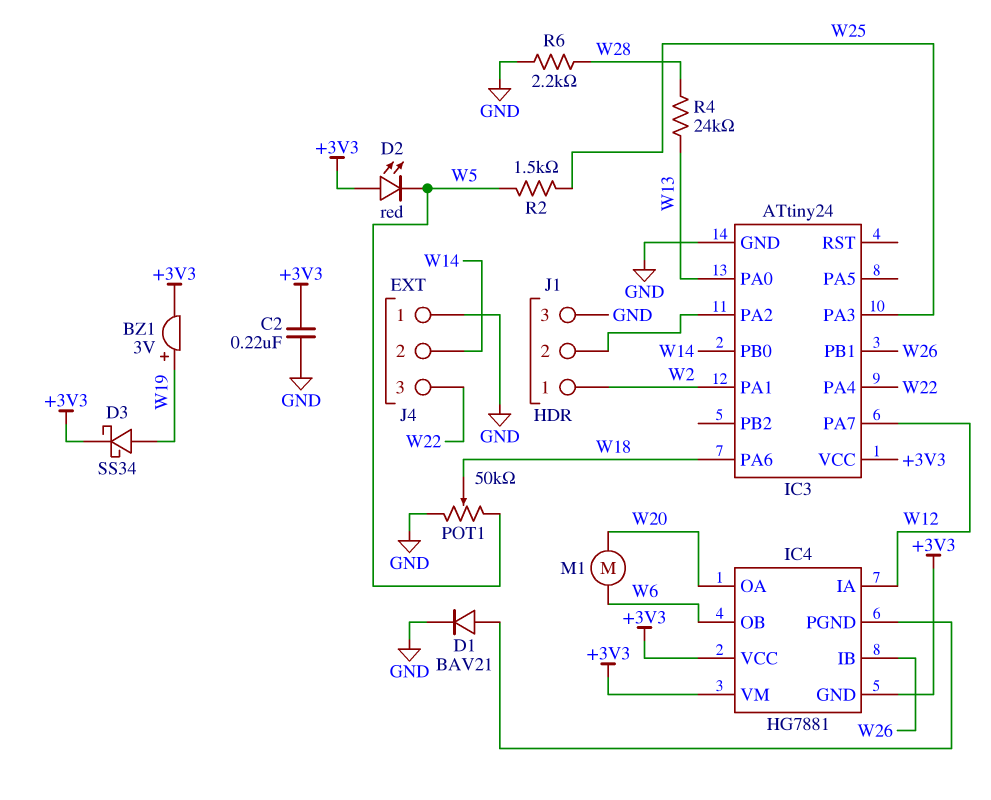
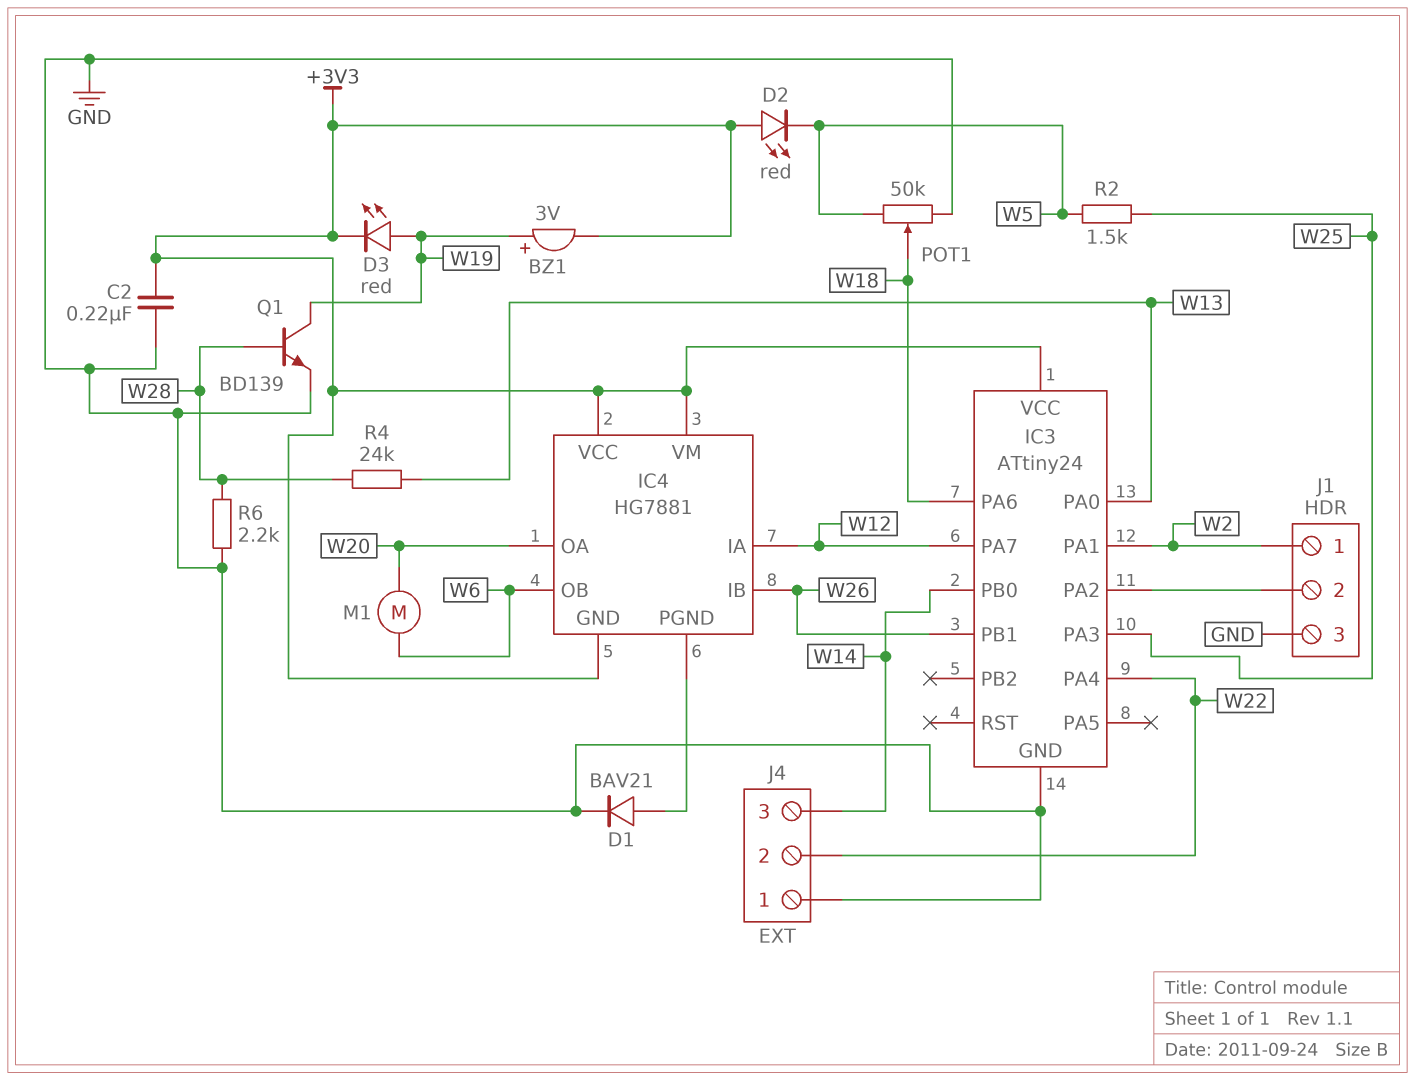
D3: schottky SS34 (A W19, K +3V3) -> LED red (A W19, K +3V3)
J4 pin 2: W14 -> W22
J4 pin 3: W22 -> W14
Q1: none -> NPN BD139 (B W28, C W19, E GND)

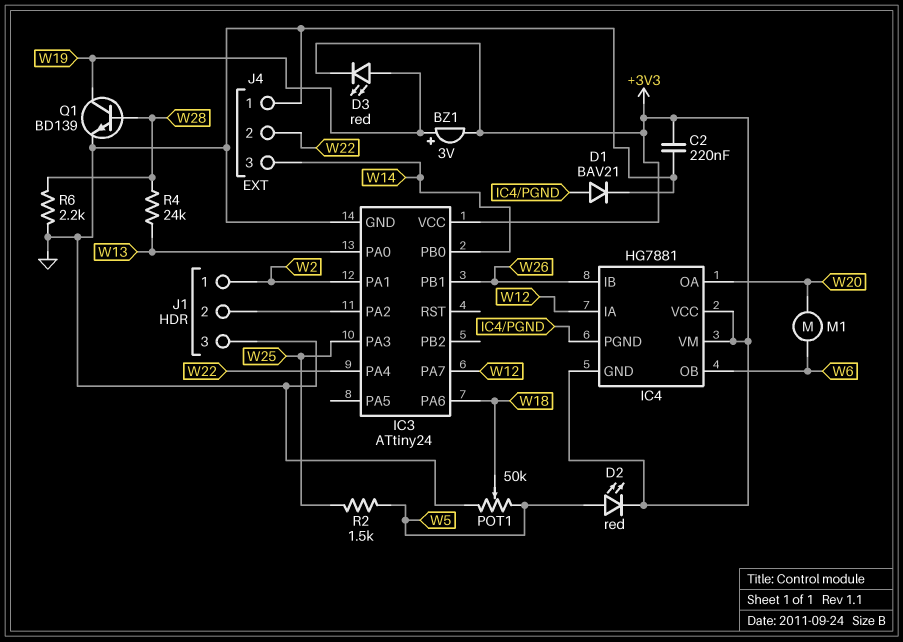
D2: LED red (A +3V3, K W5) -> LED red (A W5, K +3V3)

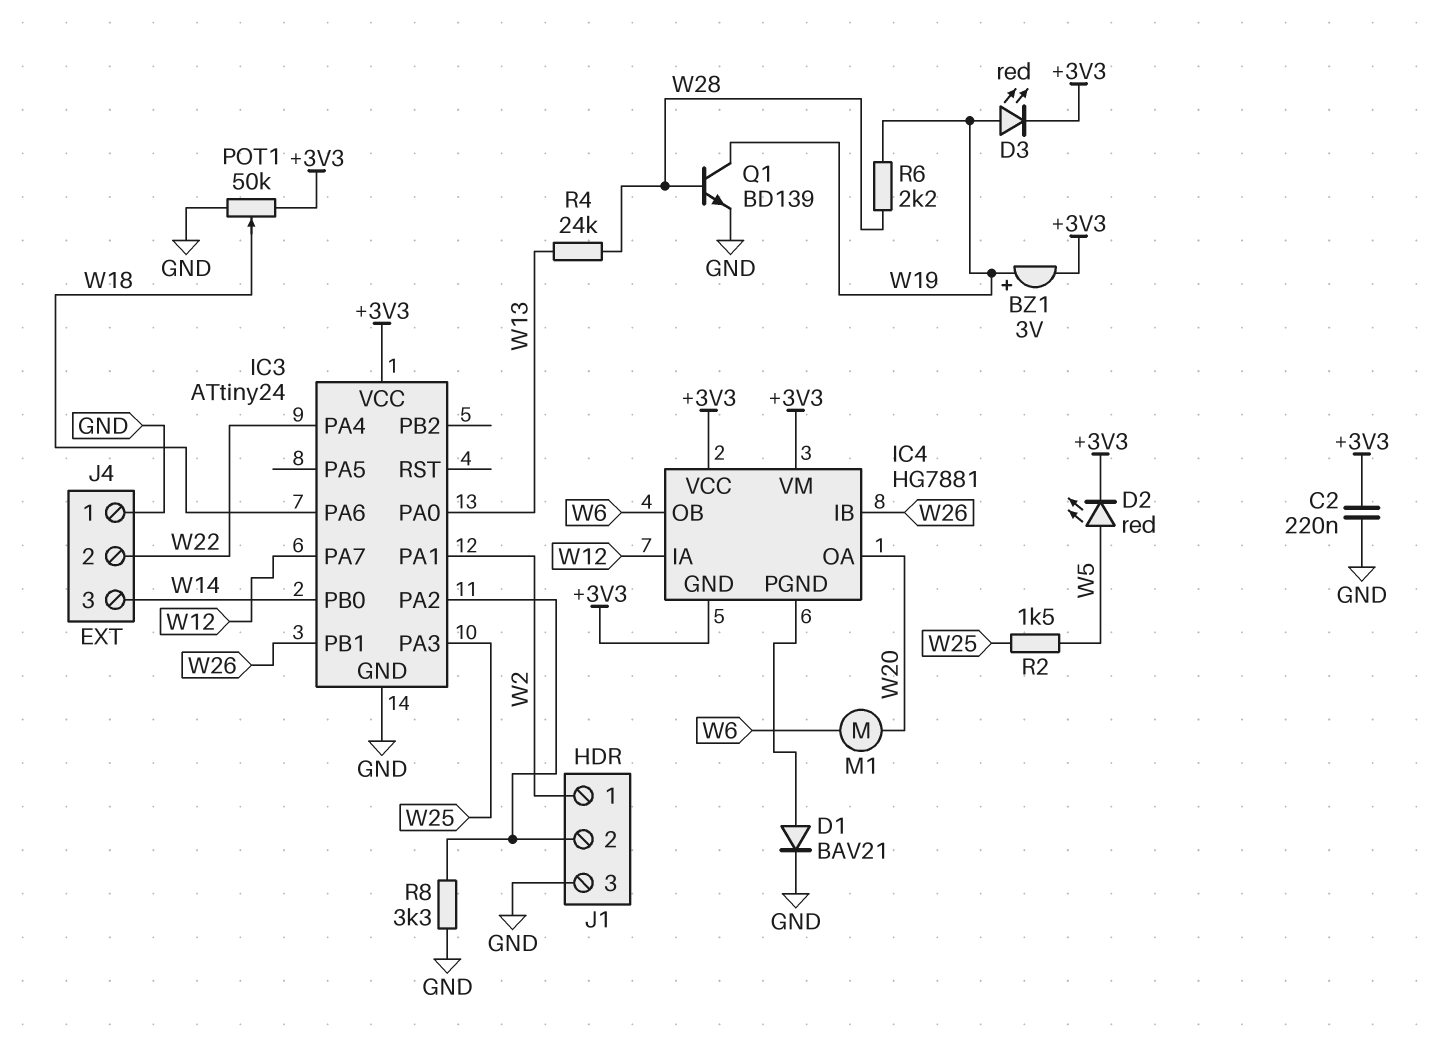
POT1: 50k (GND, W5, wiper W18) -> 50k (+3V3, GND, wiper W18)
R6: 2.2k (GND, W28) -> 2.2k (W19, W28)
R8: none -> 3.3k (GND, IC3/PA2)

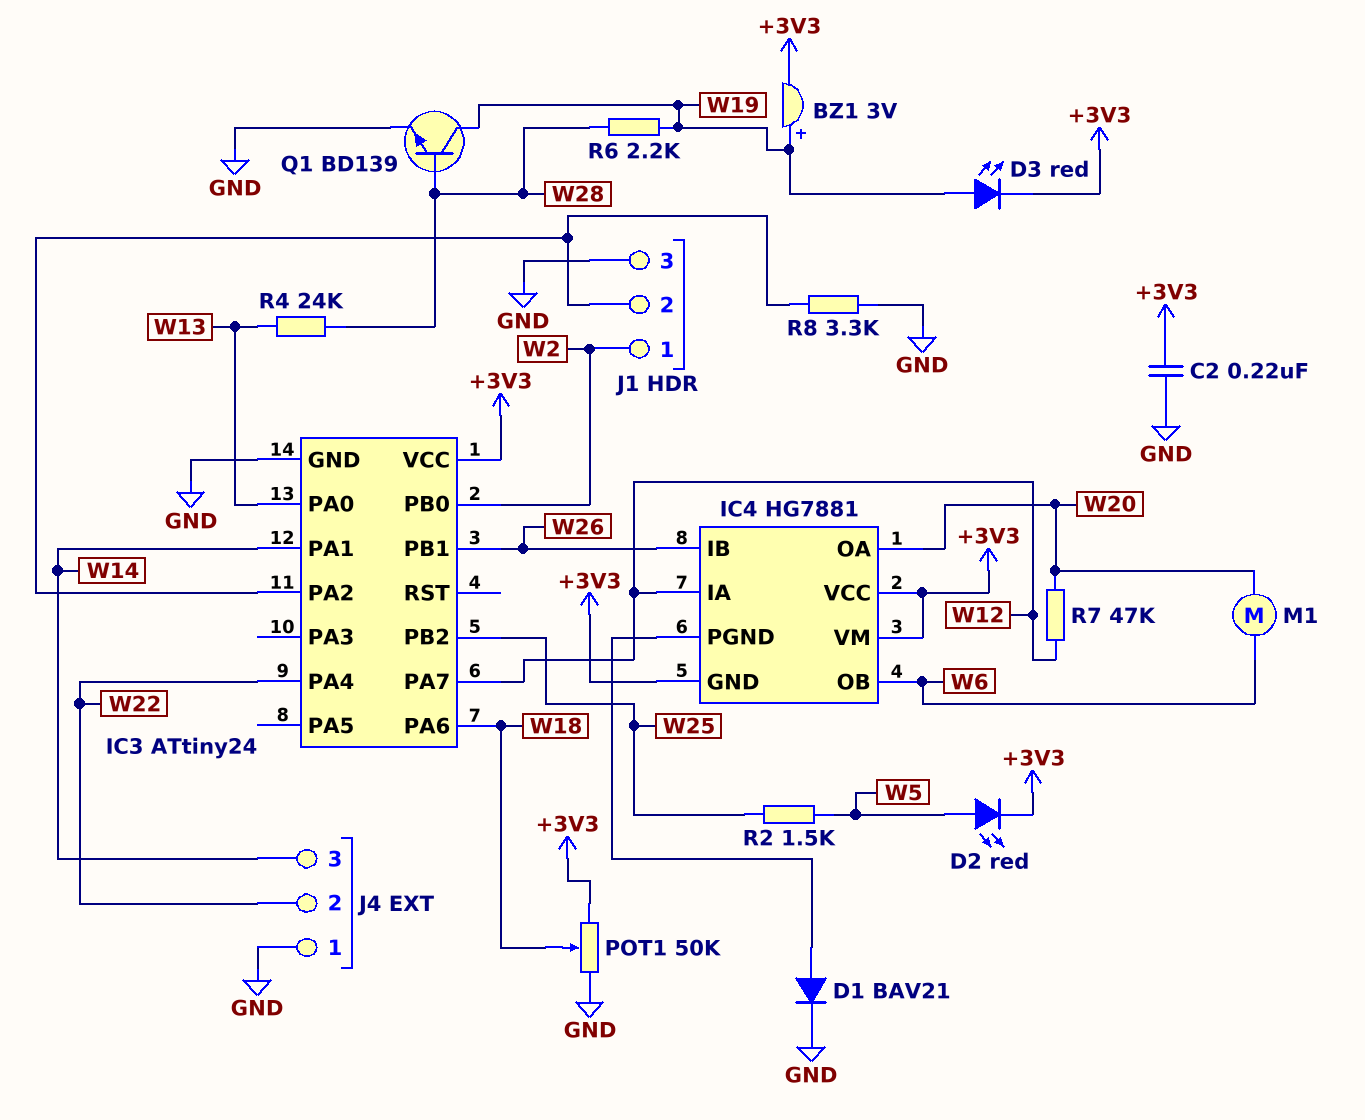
IC3 pin PA1: W2 -> W14
IC3 pin PA3: W25 -> none
IC3 pin PB0: W14 -> W2
IC3 pin PB2: none -> W25
R7: none -> 47k (W12, W20)

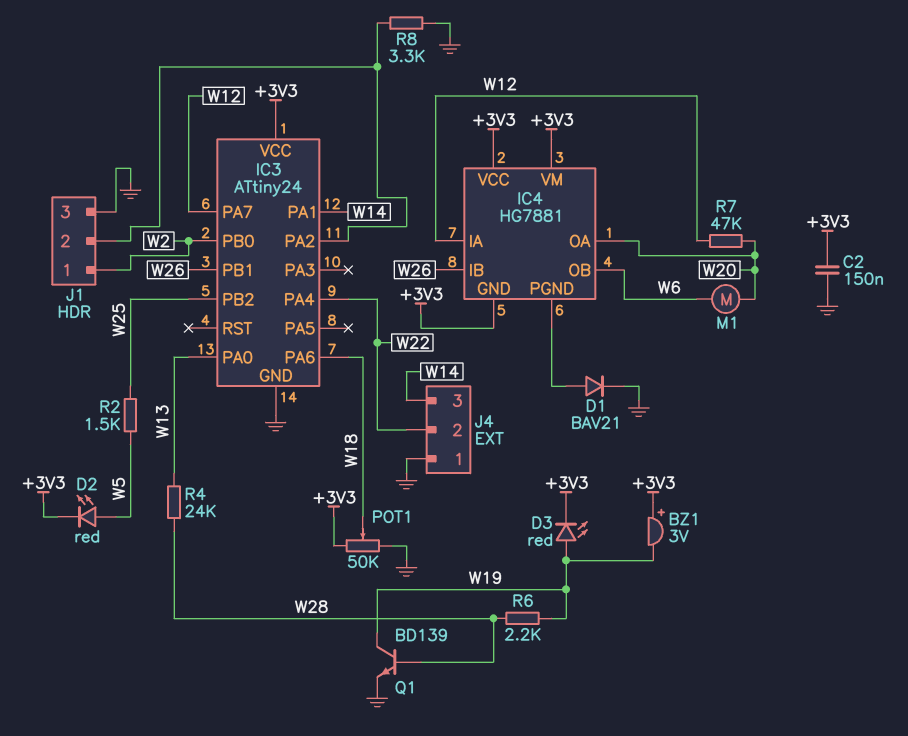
BZ1: buzzer 3V (plus W19, minus +3V3) -> buzzer 3V (plus +3V3, minus W19)
C2: 220nF (+3V3, GND) -> 150nF (+3V3, GND)

